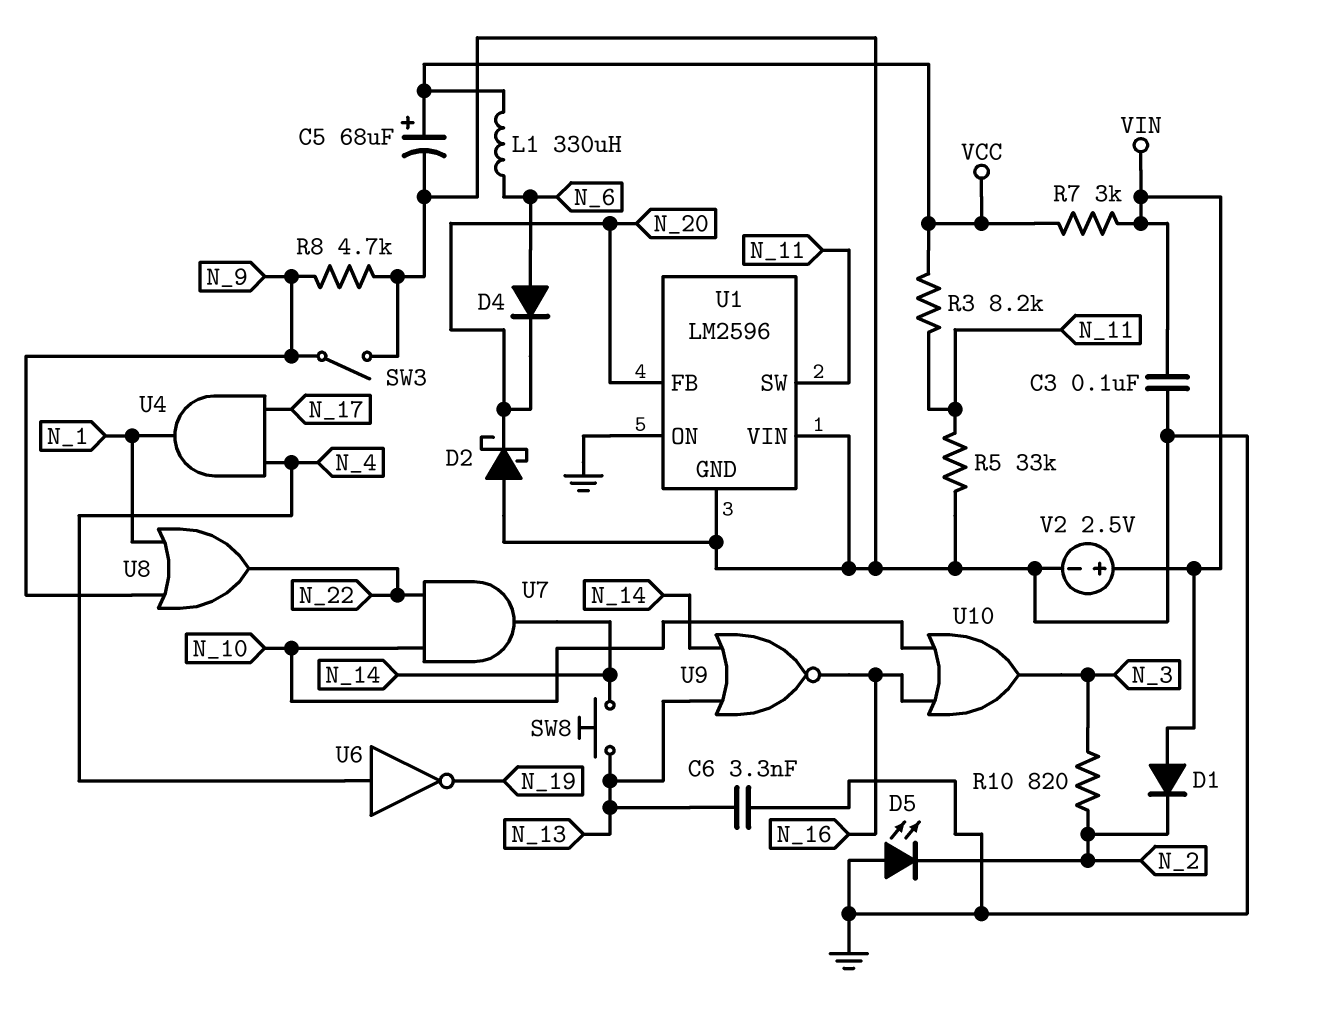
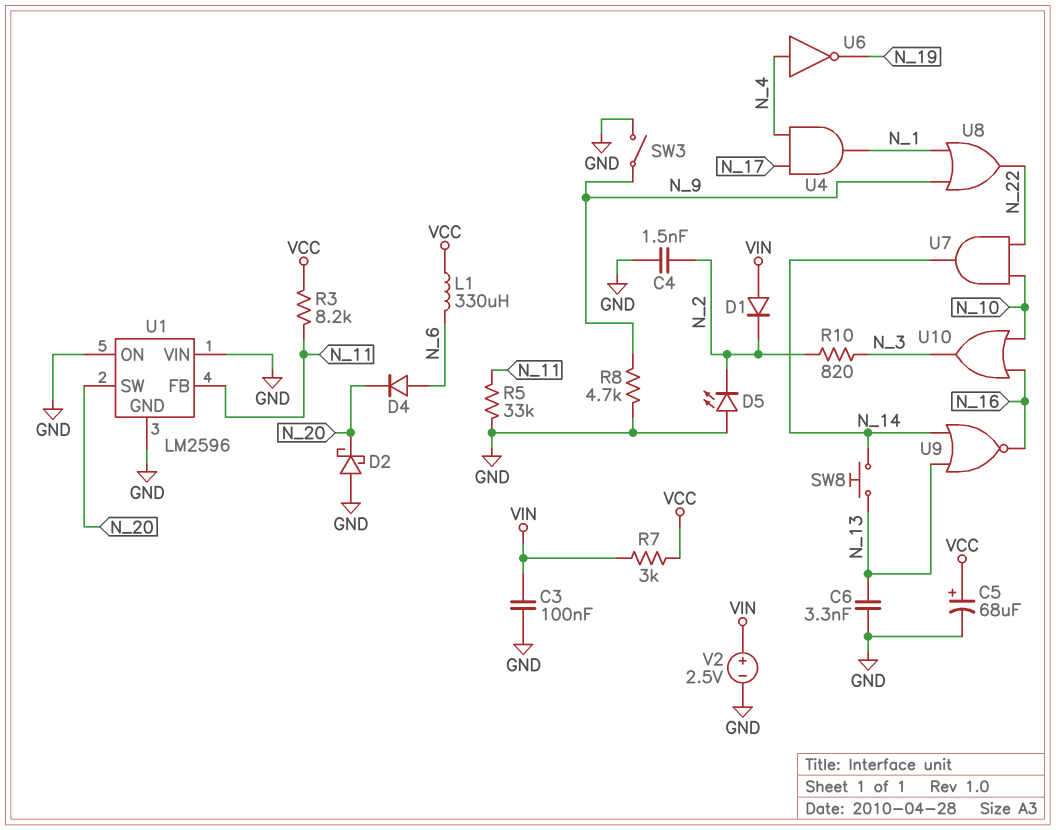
C4: none -> 1.5nF (GND, N_2)
U1 pin FB: N_20 -> N_11
U1 pin SW: N_11 -> N_20

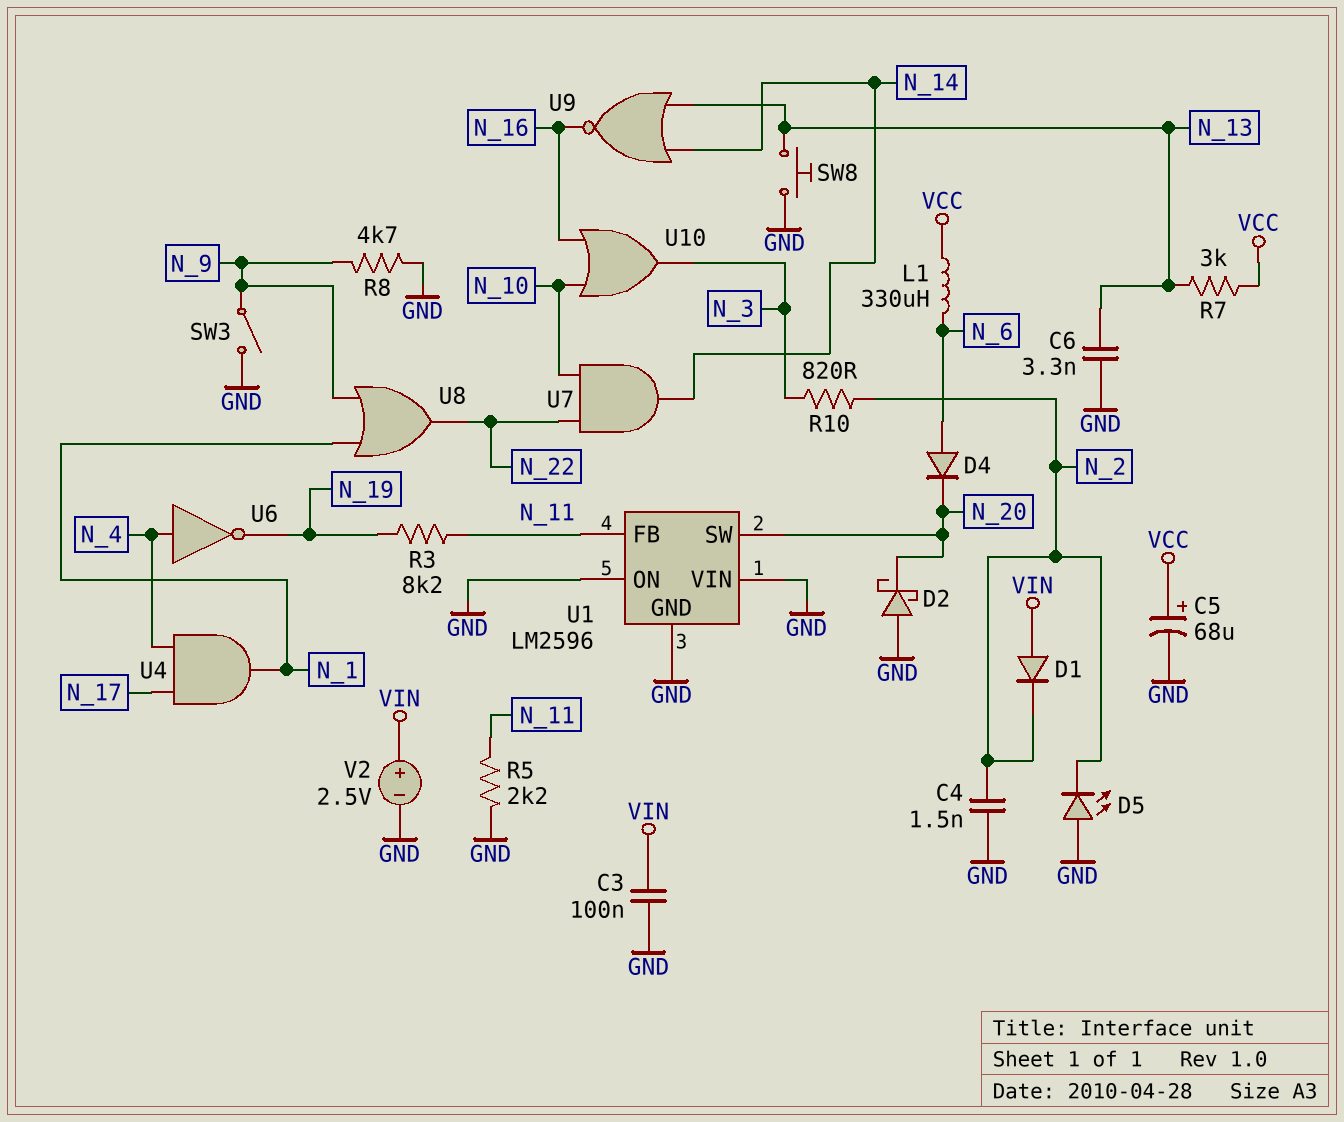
R3: 8.2k (N_11, VCC) -> 8.2k (N_11, N_19)
R5: 33k (GND, N_11) -> 2.2k (GND, N_11)
R7: 3k (VCC, VIN) -> 3k (N_13, VCC)
SW8: button (N_13, N_14) -> button (GND, N_13)

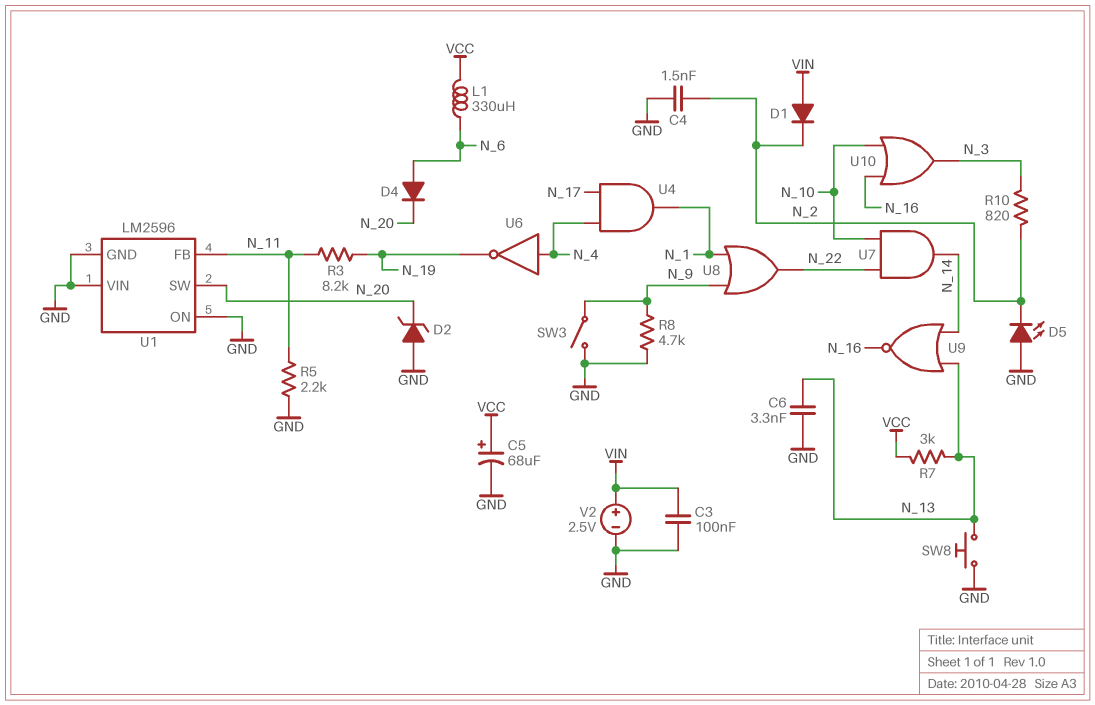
D2: schottky (A GND, K N_20) -> zener (A GND, K N_20)

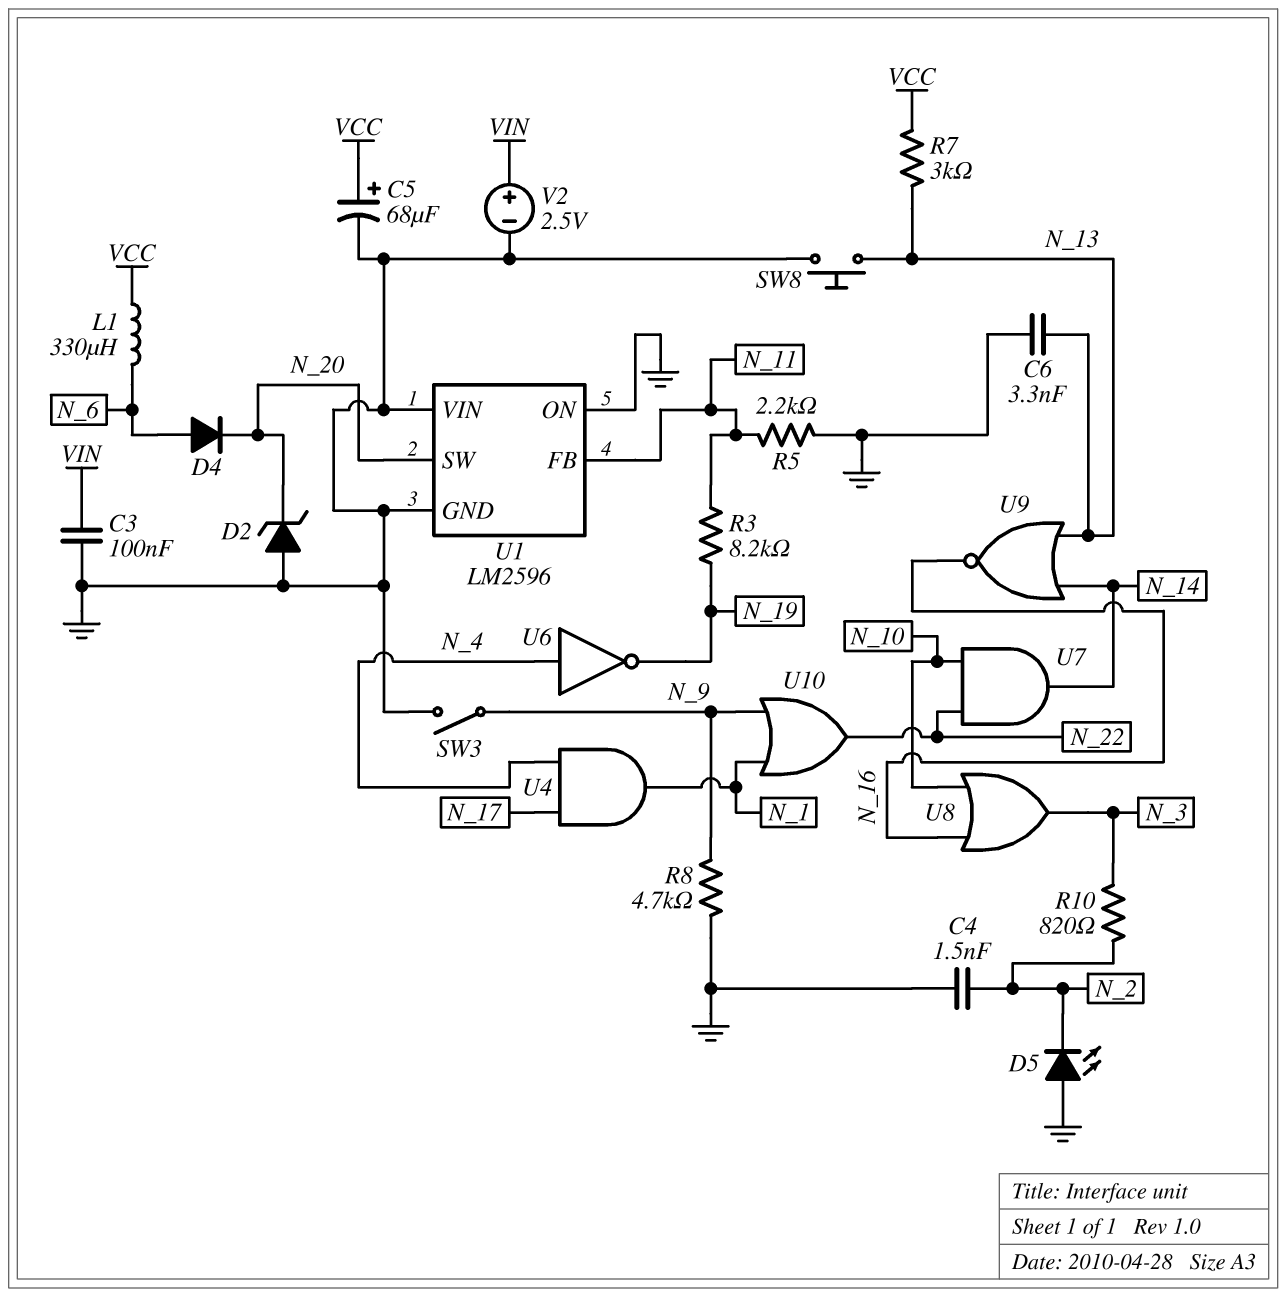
D1: diode (A VIN, K N_2) -> none
U8: OR (in N_1, in N_9, out N_22) -> OR (in N_10, in N_16, out N_3)
U10: OR (in N_10, in N_16, out N_3) -> OR (in N_1, in N_9, out N_22)

